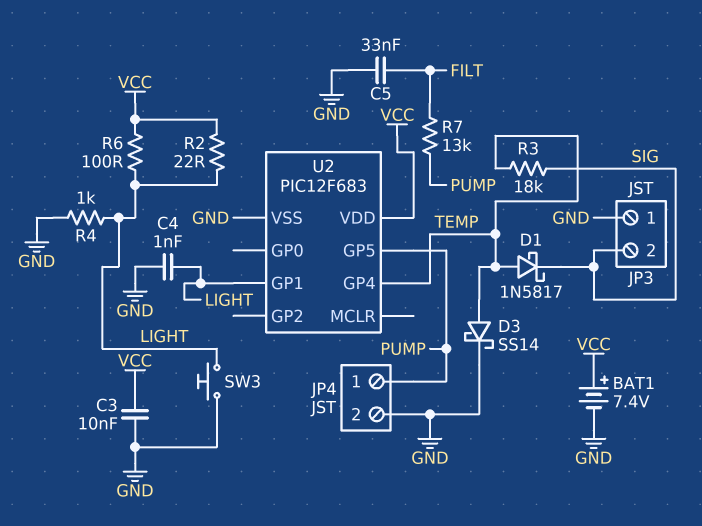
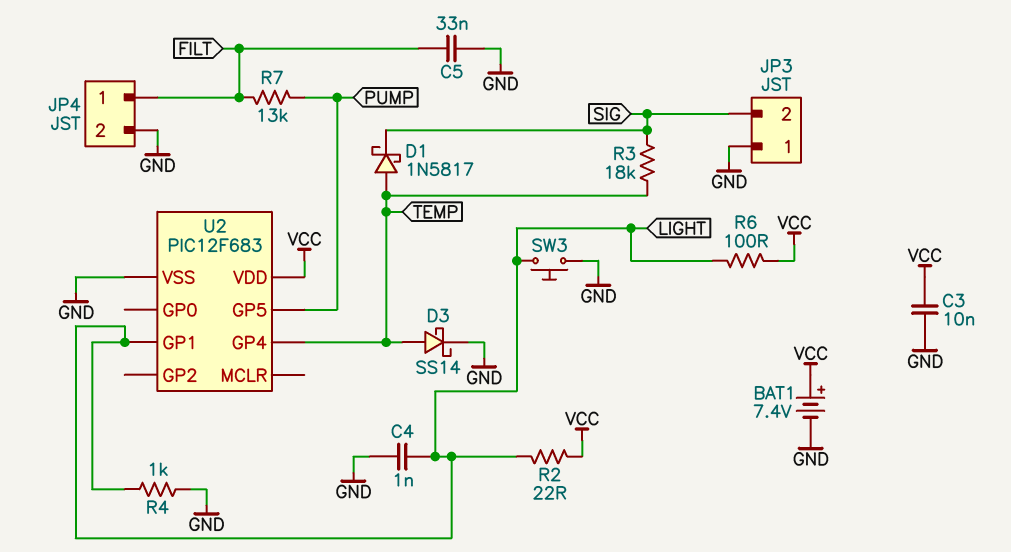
JP4 pin 1: PUMP -> FILT

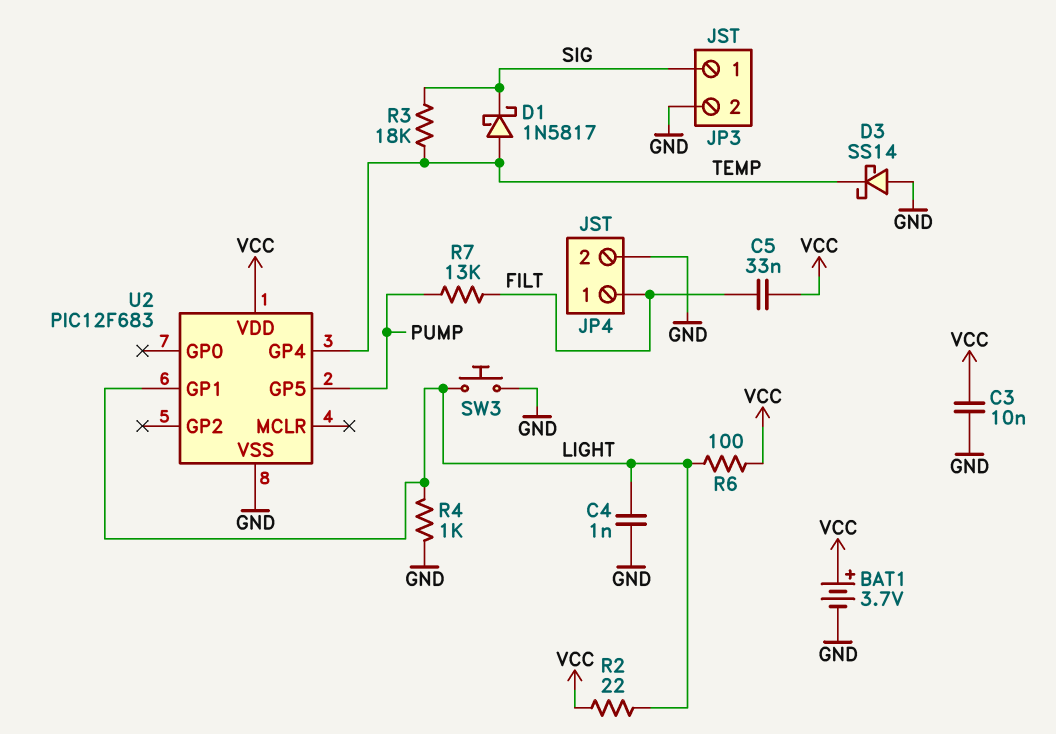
BAT1: 7.4V (plus VCC, minus GND) -> 3.7V (plus VCC, minus GND)
C5: 33nF (FILT, GND) -> 33nF (FILT, VCC)
D3: schottky SS14 (A TEMP, K GND) -> schottky SS14 (A GND, K TEMP)
JP3 pin 1: GND -> SIG
JP3 pin 2: SIG -> GND

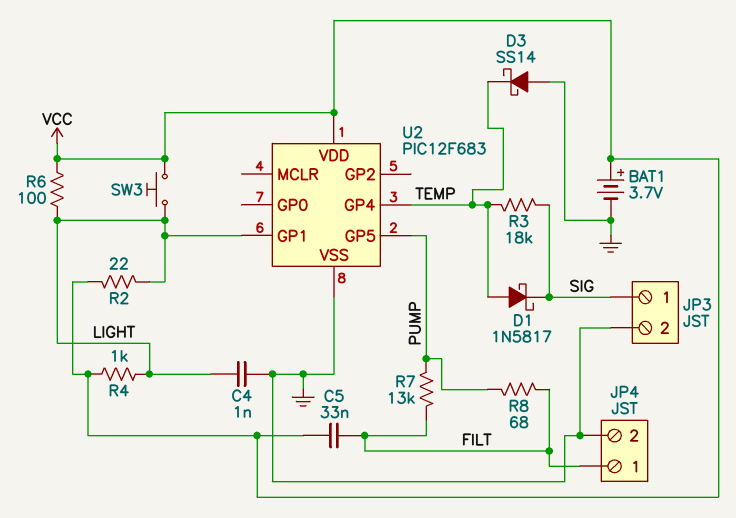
C3: 10nF (GND, VCC) -> none
R4: 1k (GND, LIGHT) -> 1k (LIGHT, VCC)
R8: none -> 68 (FILT, PUMP)
SW3: button (GND, LIGHT) -> button (LIGHT, VCC)

